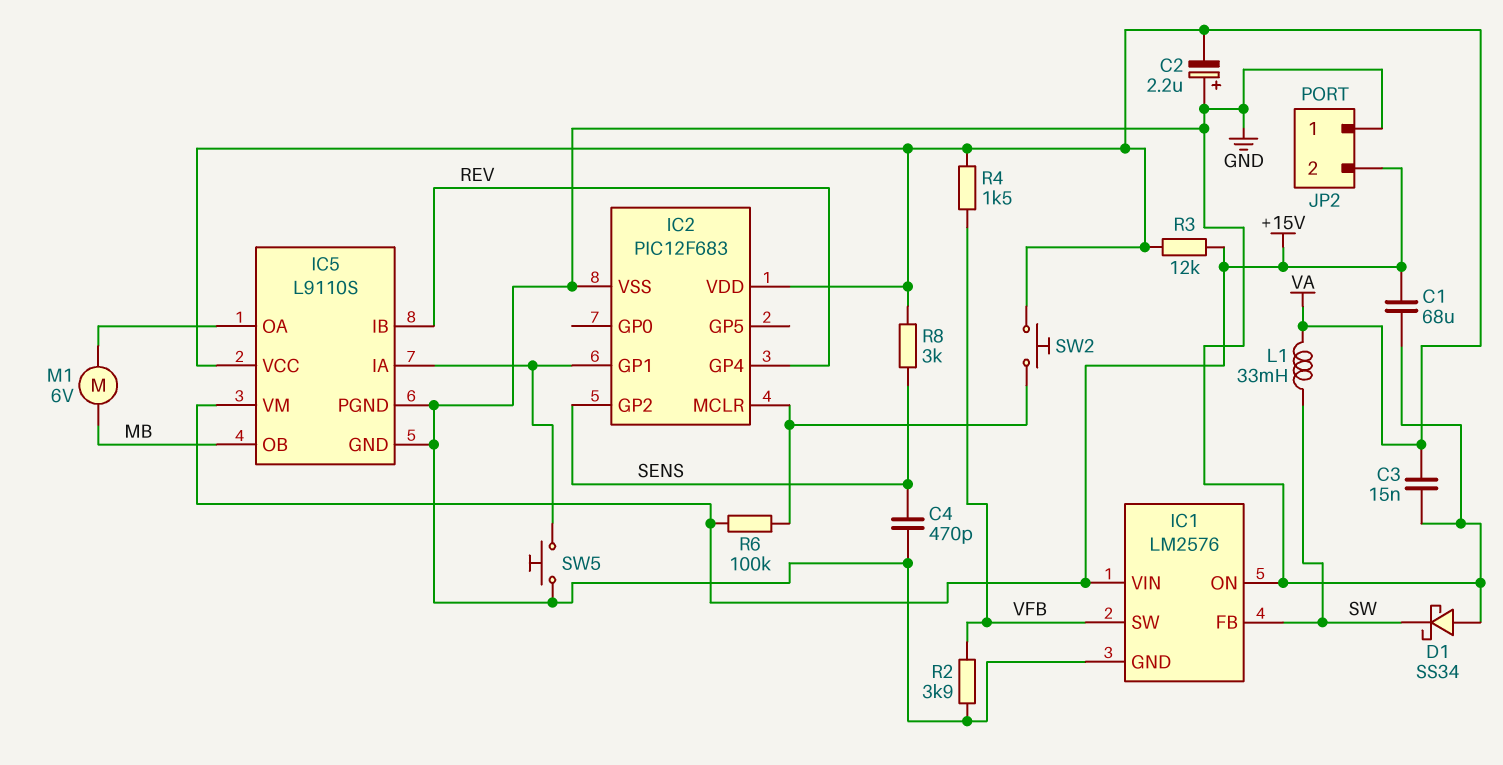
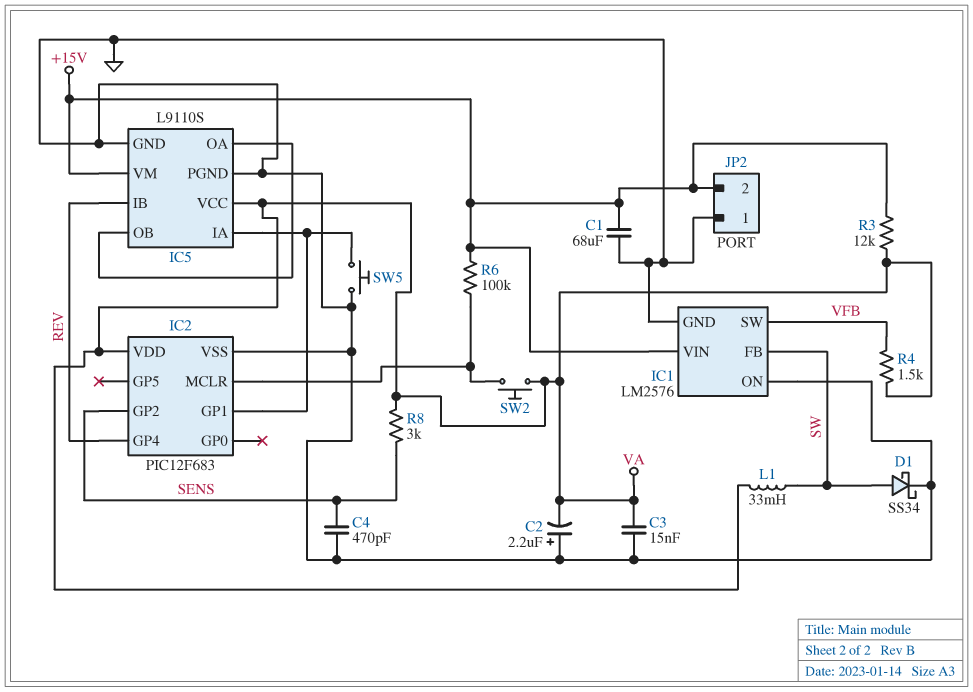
D1: schottky SS34 (A GND, K SW) -> schottky SS34 (A SW, K GND)
IC5 pin OB: MB -> IC5/OA
M1: motor 6V (IC5/OA, MB) -> none
R2: 3.9k (GND, VFB) -> none

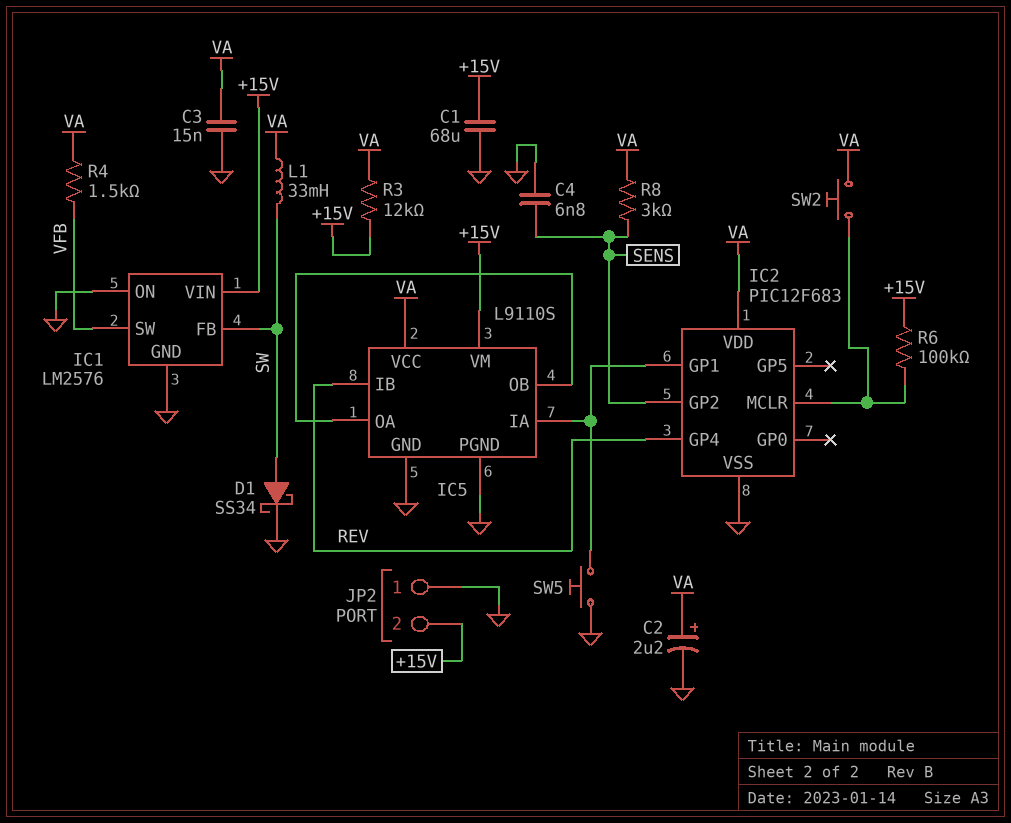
C2: 2.2uF (plus GND, minus VA) -> 2.2uF (plus VA, minus GND)
C4: 470pF (GND, SENS) -> 6.8nF (GND, SENS)

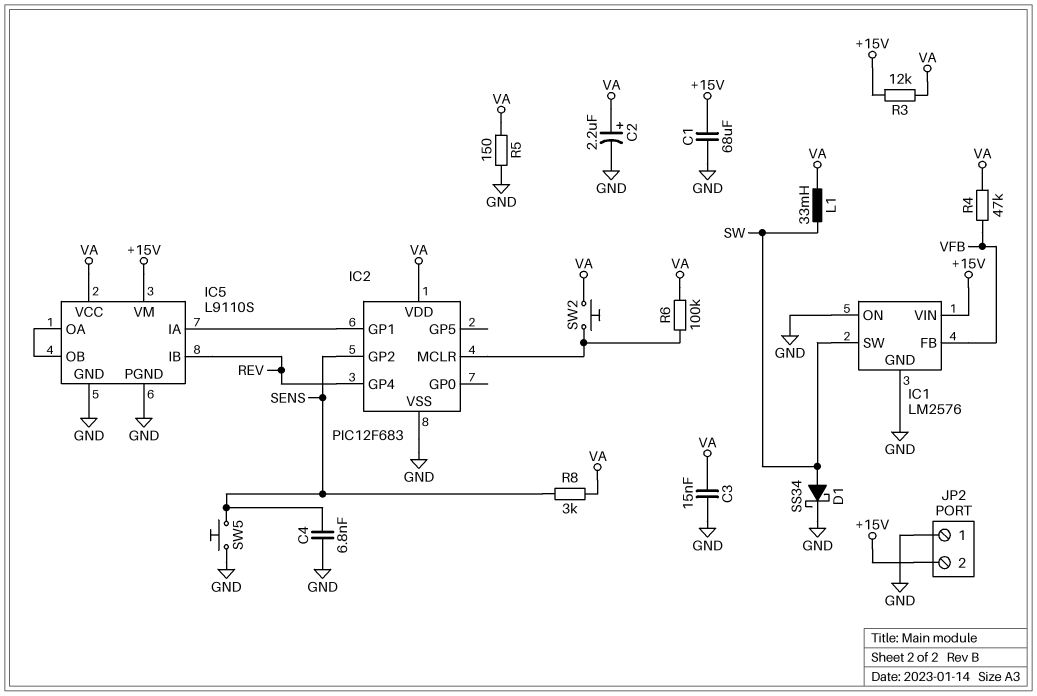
IC1 pin FB: SW -> VFB
IC1 pin SW: VFB -> SW
R4: 1.5k (VA, VFB) -> 47k (VA, VFB)
R5: none -> 150 (GND, VA)
R6: 100k (+15V, IC2/MCLR) -> 100k (IC2/MCLR, VA)
SW5: button (GND, IC2/GP1) -> button (GND, SENS)

